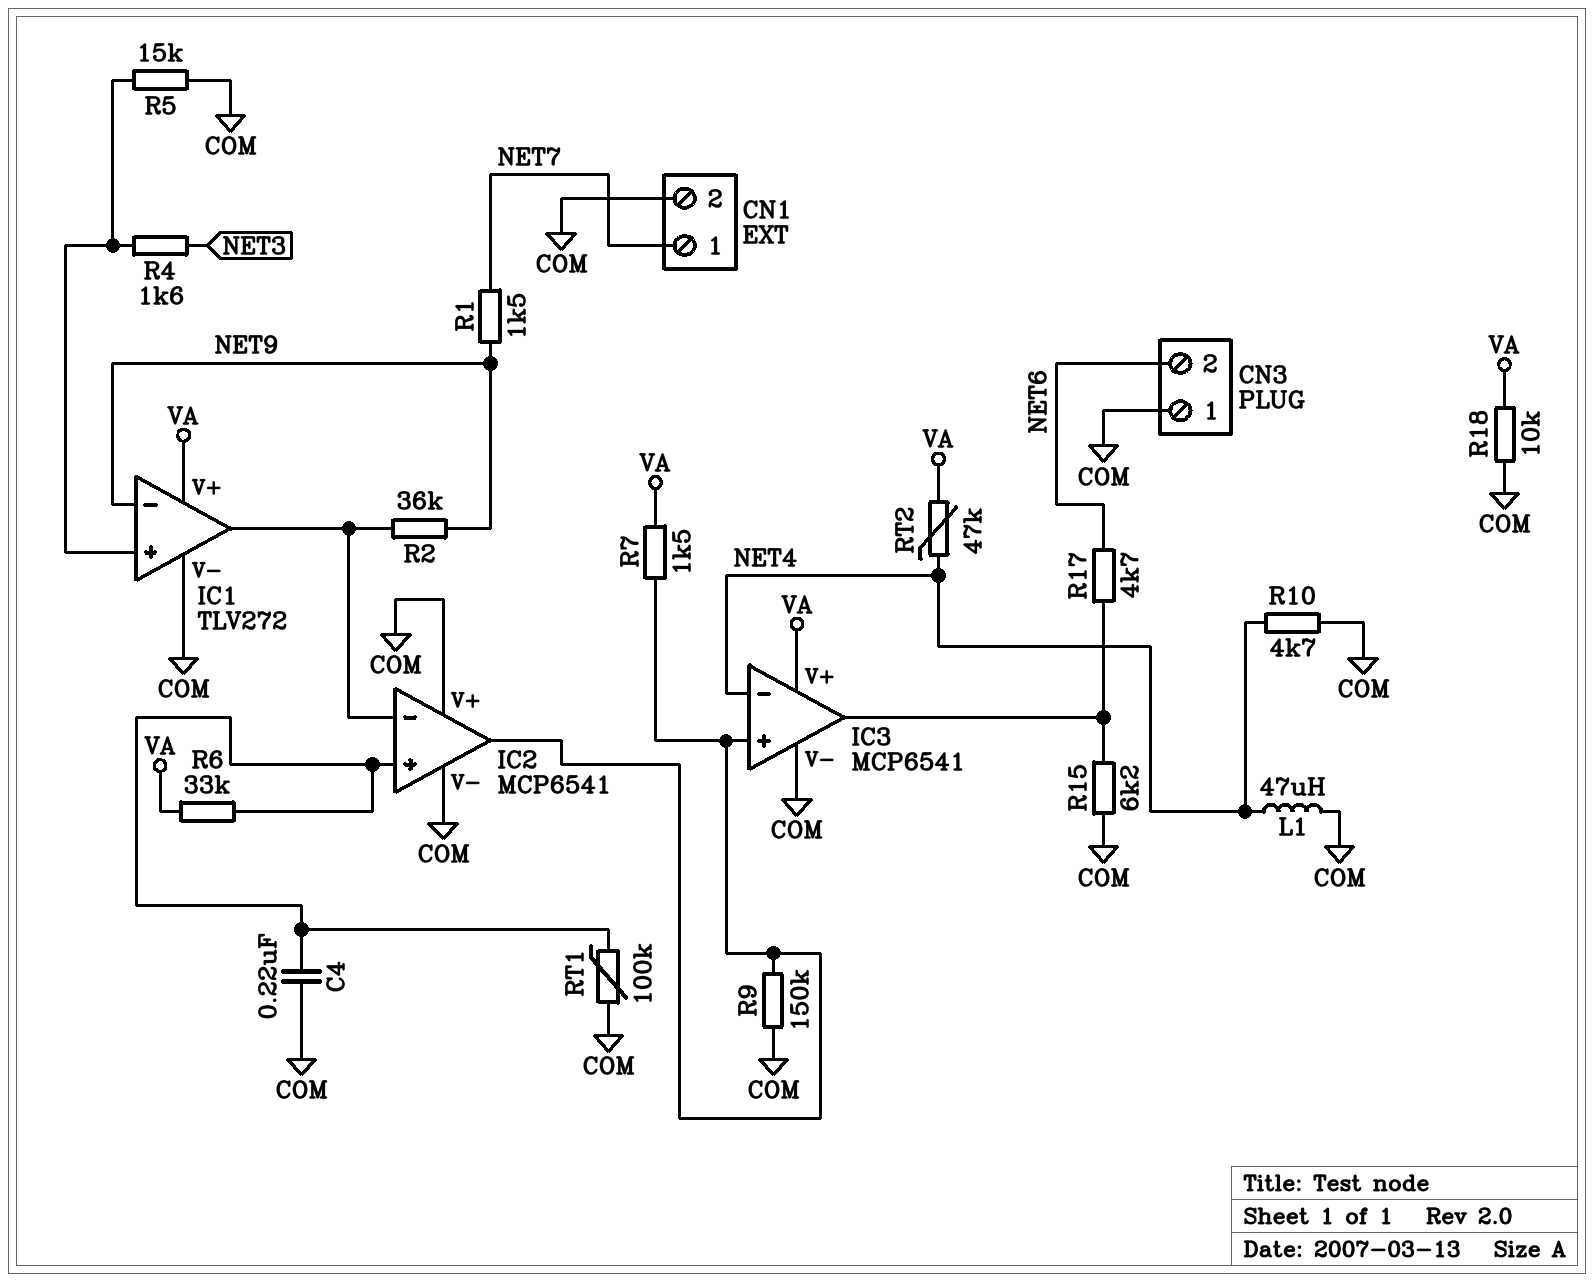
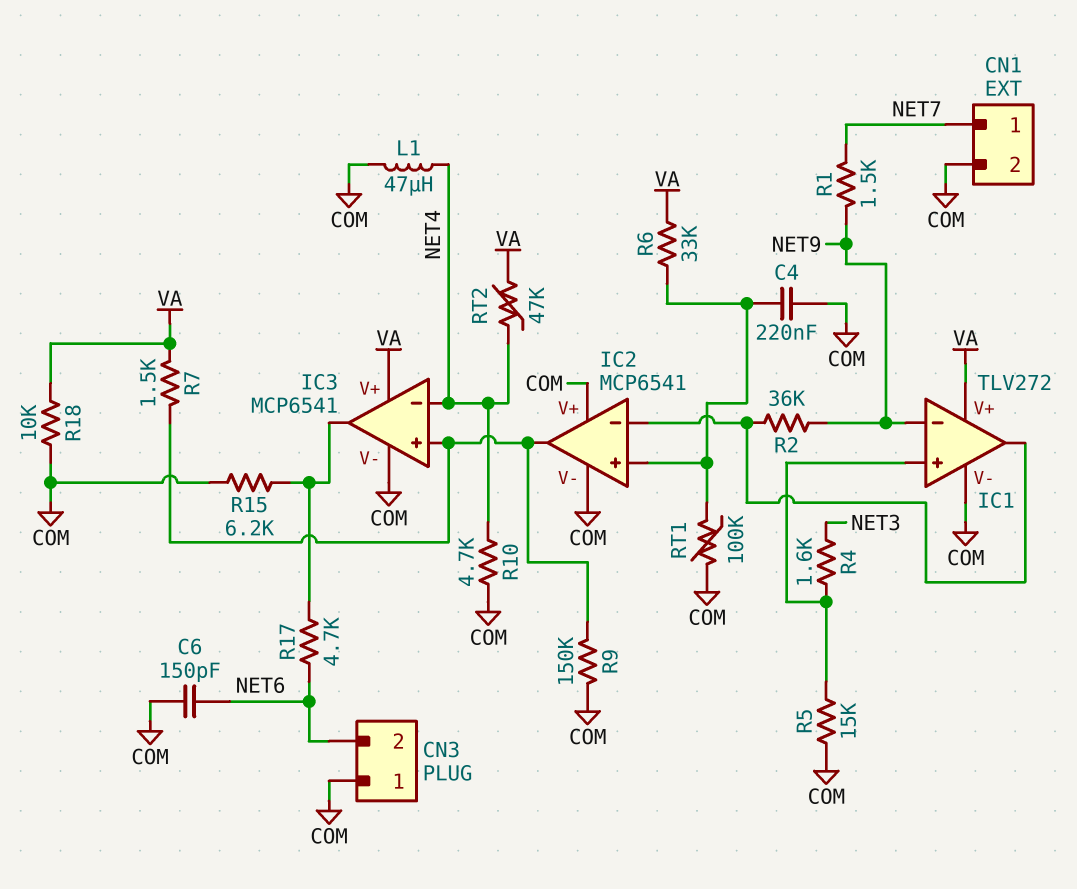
C6: none -> 150pF (COM, NET6)

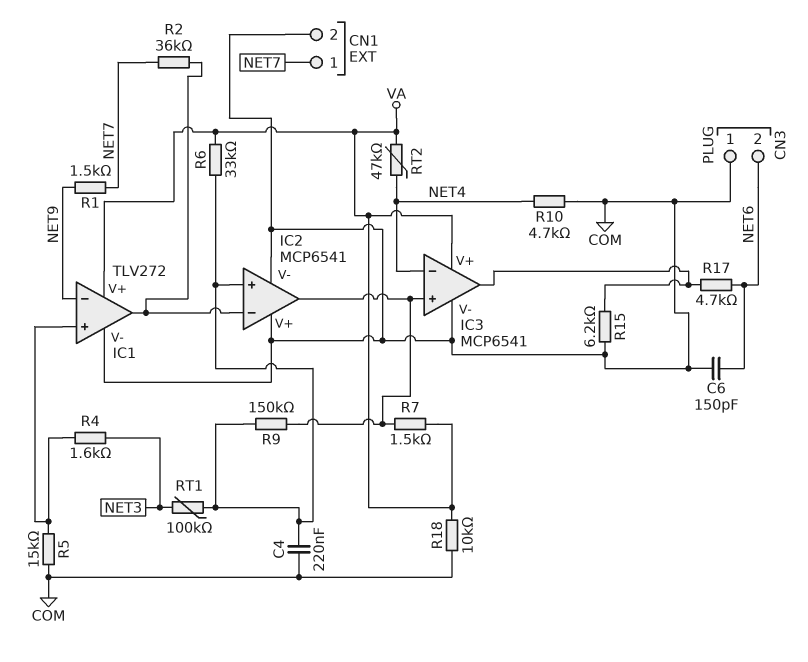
L1: 47uH (COM, NET4) -> none
R2: 36k (IC1/out, NET9) -> 36k (IC1/out, NET7)
R9: 150k (COM, IC2/out) -> 150k (IC2/in+, IC2/out)
RT1: 100k (COM, IC2/in+) -> 100k (IC2/in+, NET3)

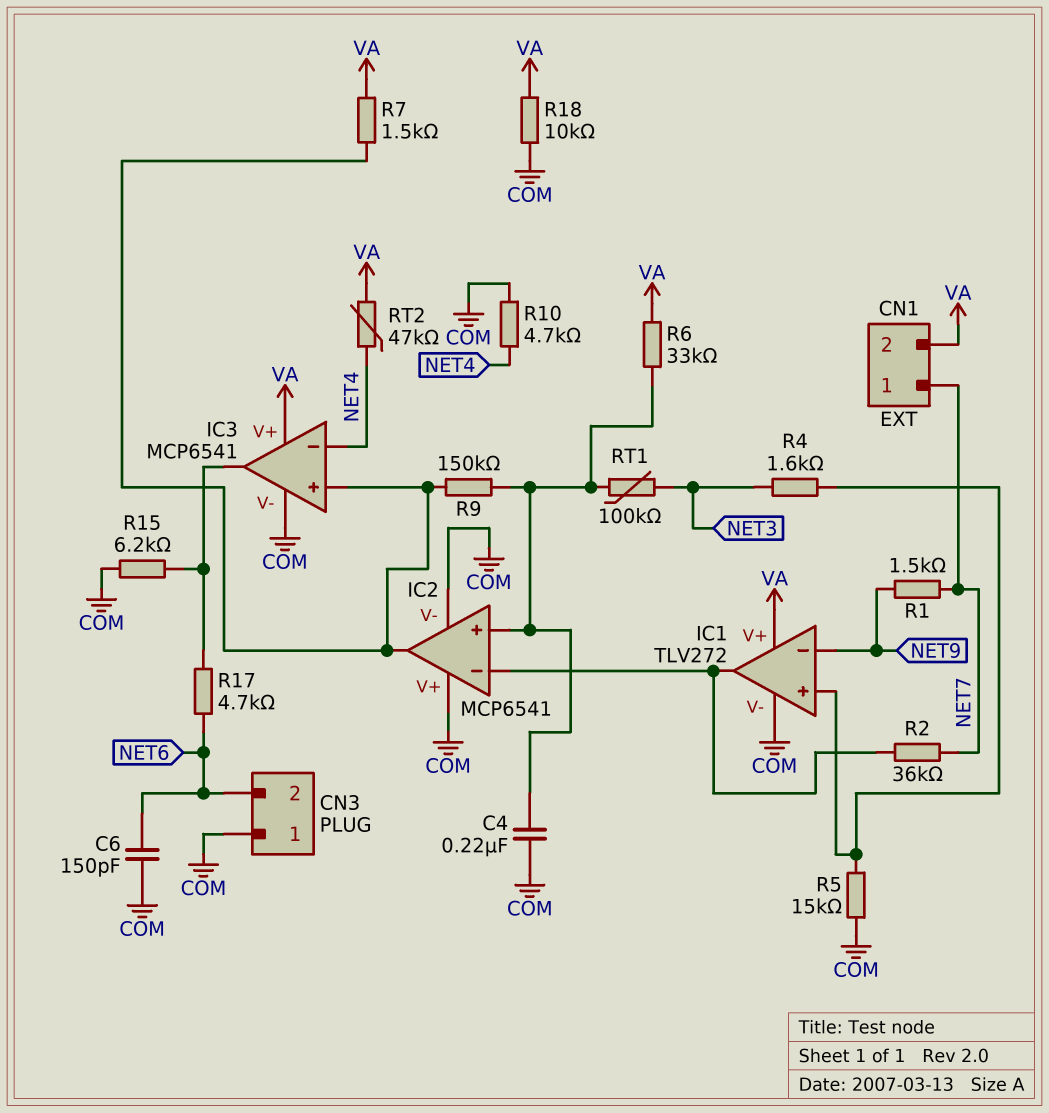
CN1 pin 2: COM -> VA

